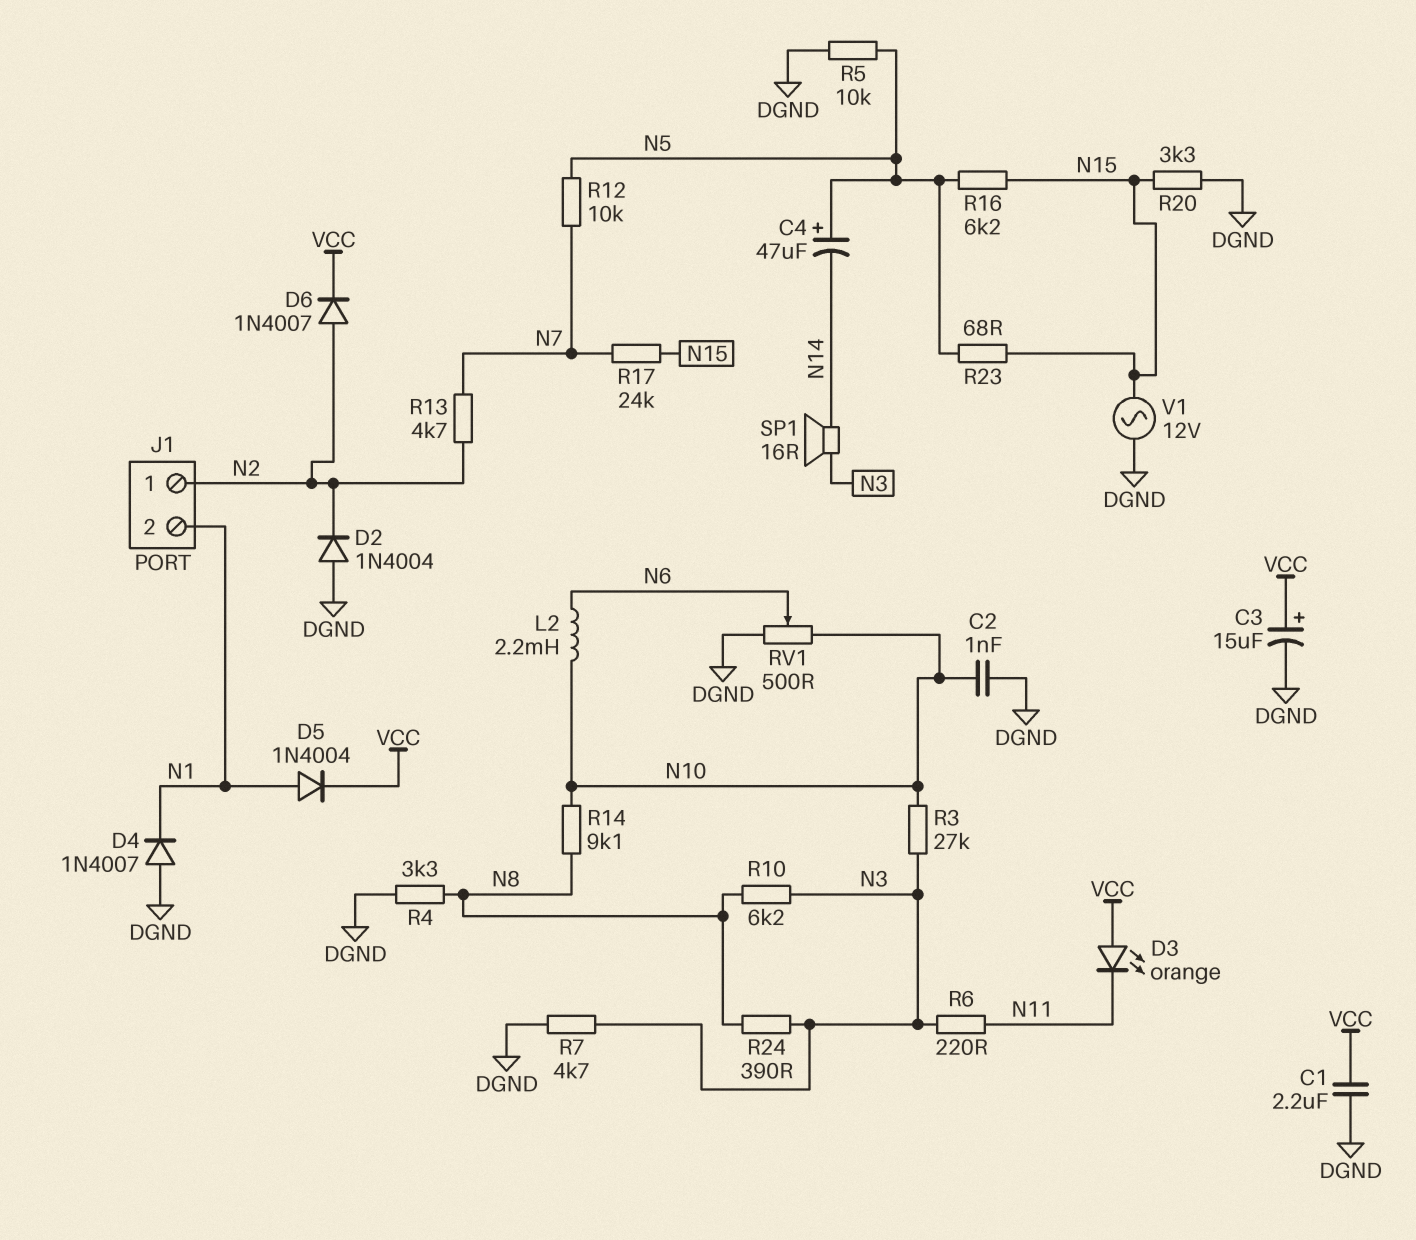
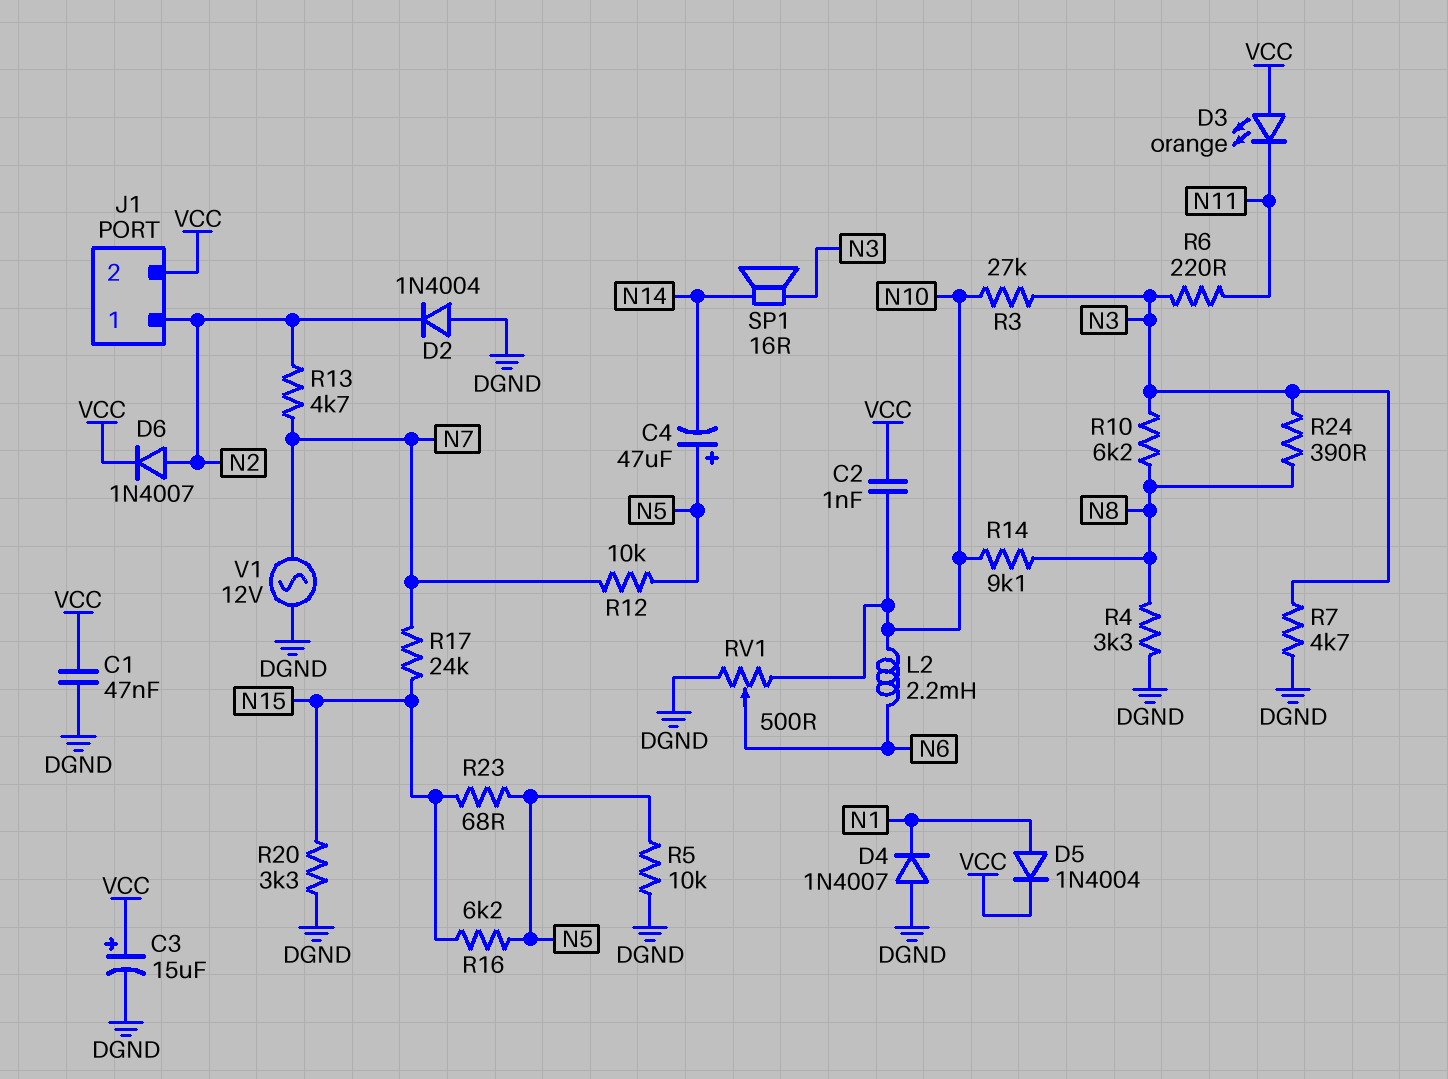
C1: 2.2uF (DGND, VCC) -> 47nF (DGND, VCC)
C2: 1nF (DGND, N10) -> 1nF (N10, VCC)
J1 pin 2: N1 -> VCC
V1: AC 12V (DGND, N15) -> AC 12V (DGND, N7)

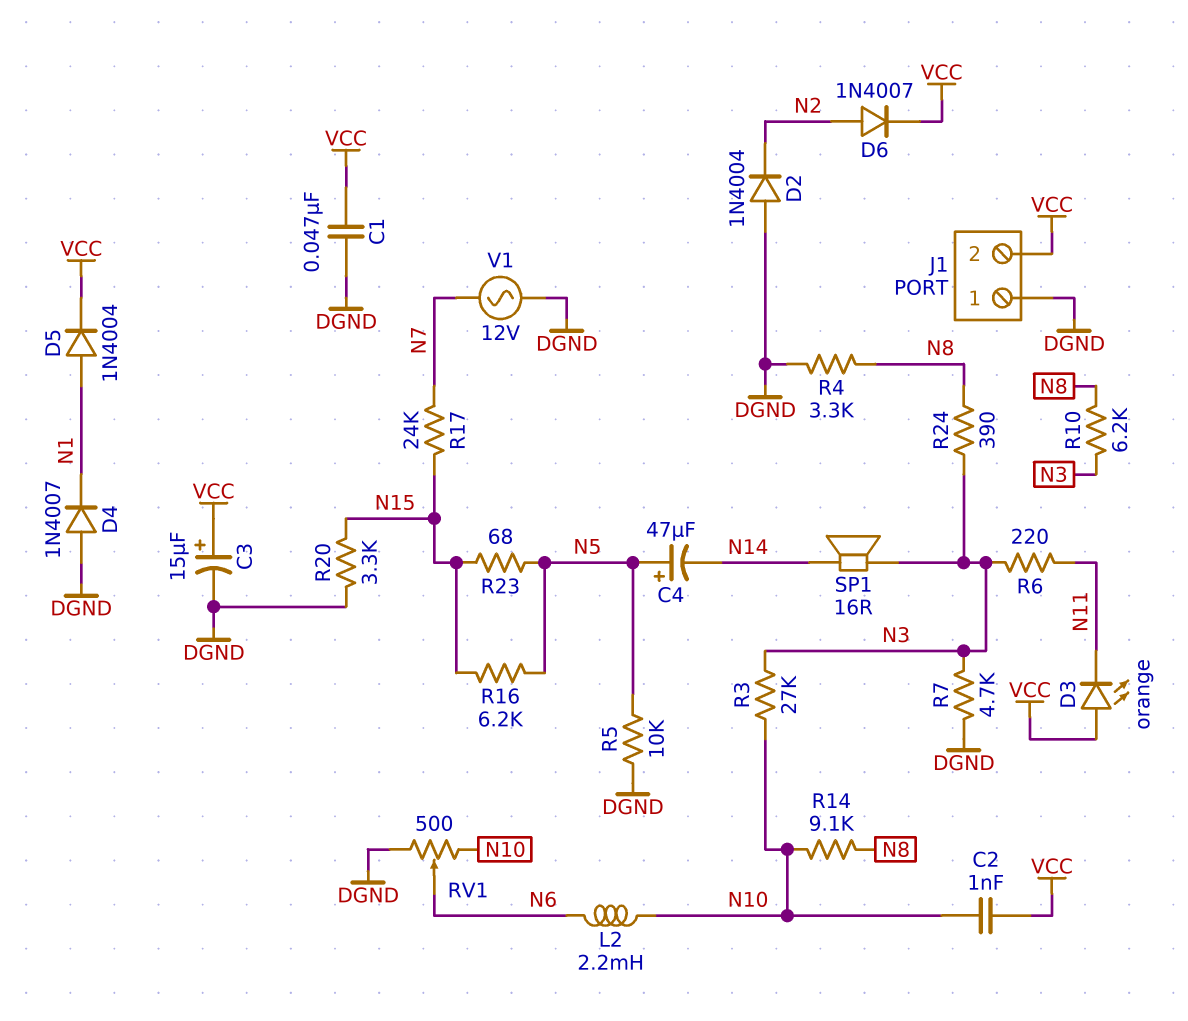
J1 pin 1: N2 -> DGND
R12: 10k (N5, N7) -> none
R13: 4.7k (N2, N7) -> none

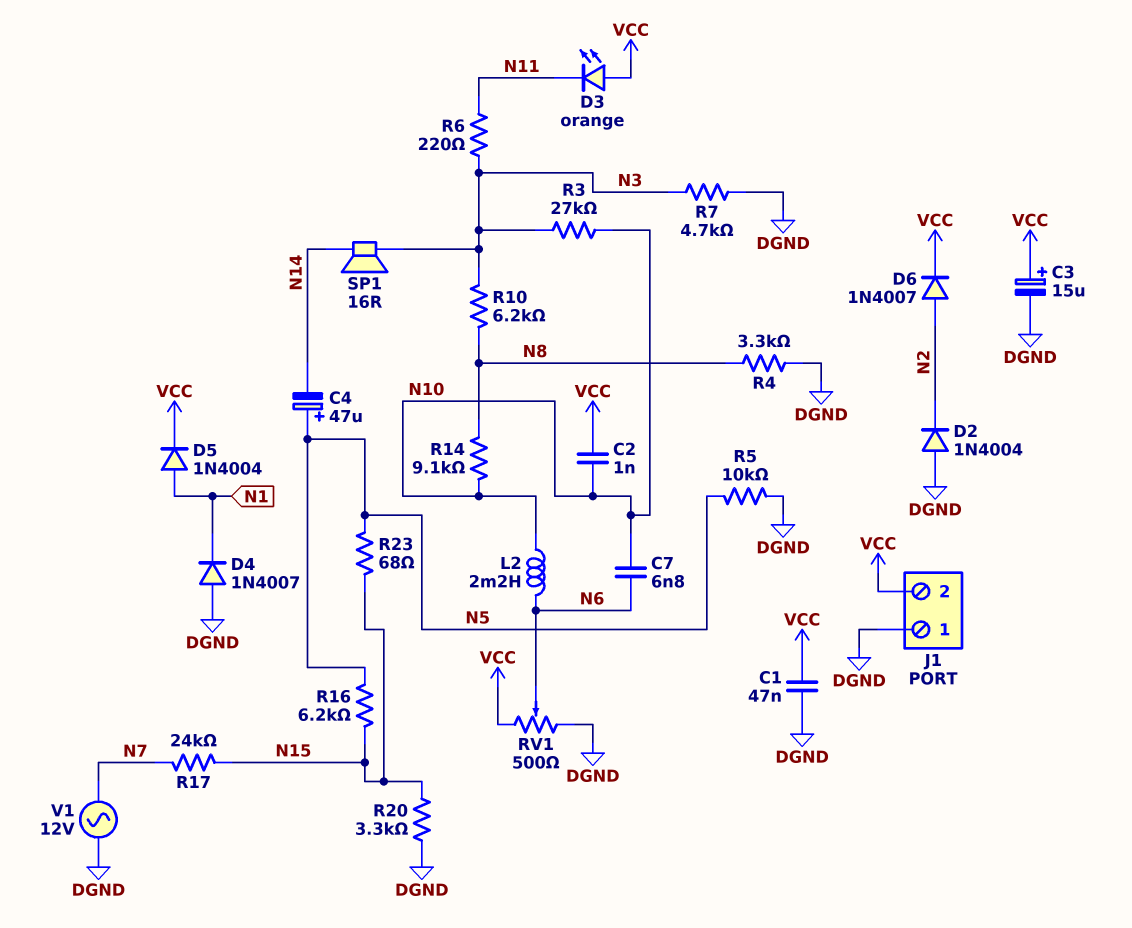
C7: none -> 6.8nF (N6, N10)
R24: 390 (N3, N8) -> none
RV1: 500 (DGND, N10, wiper N6) -> 500 (DGND, VCC, wiper N6)

